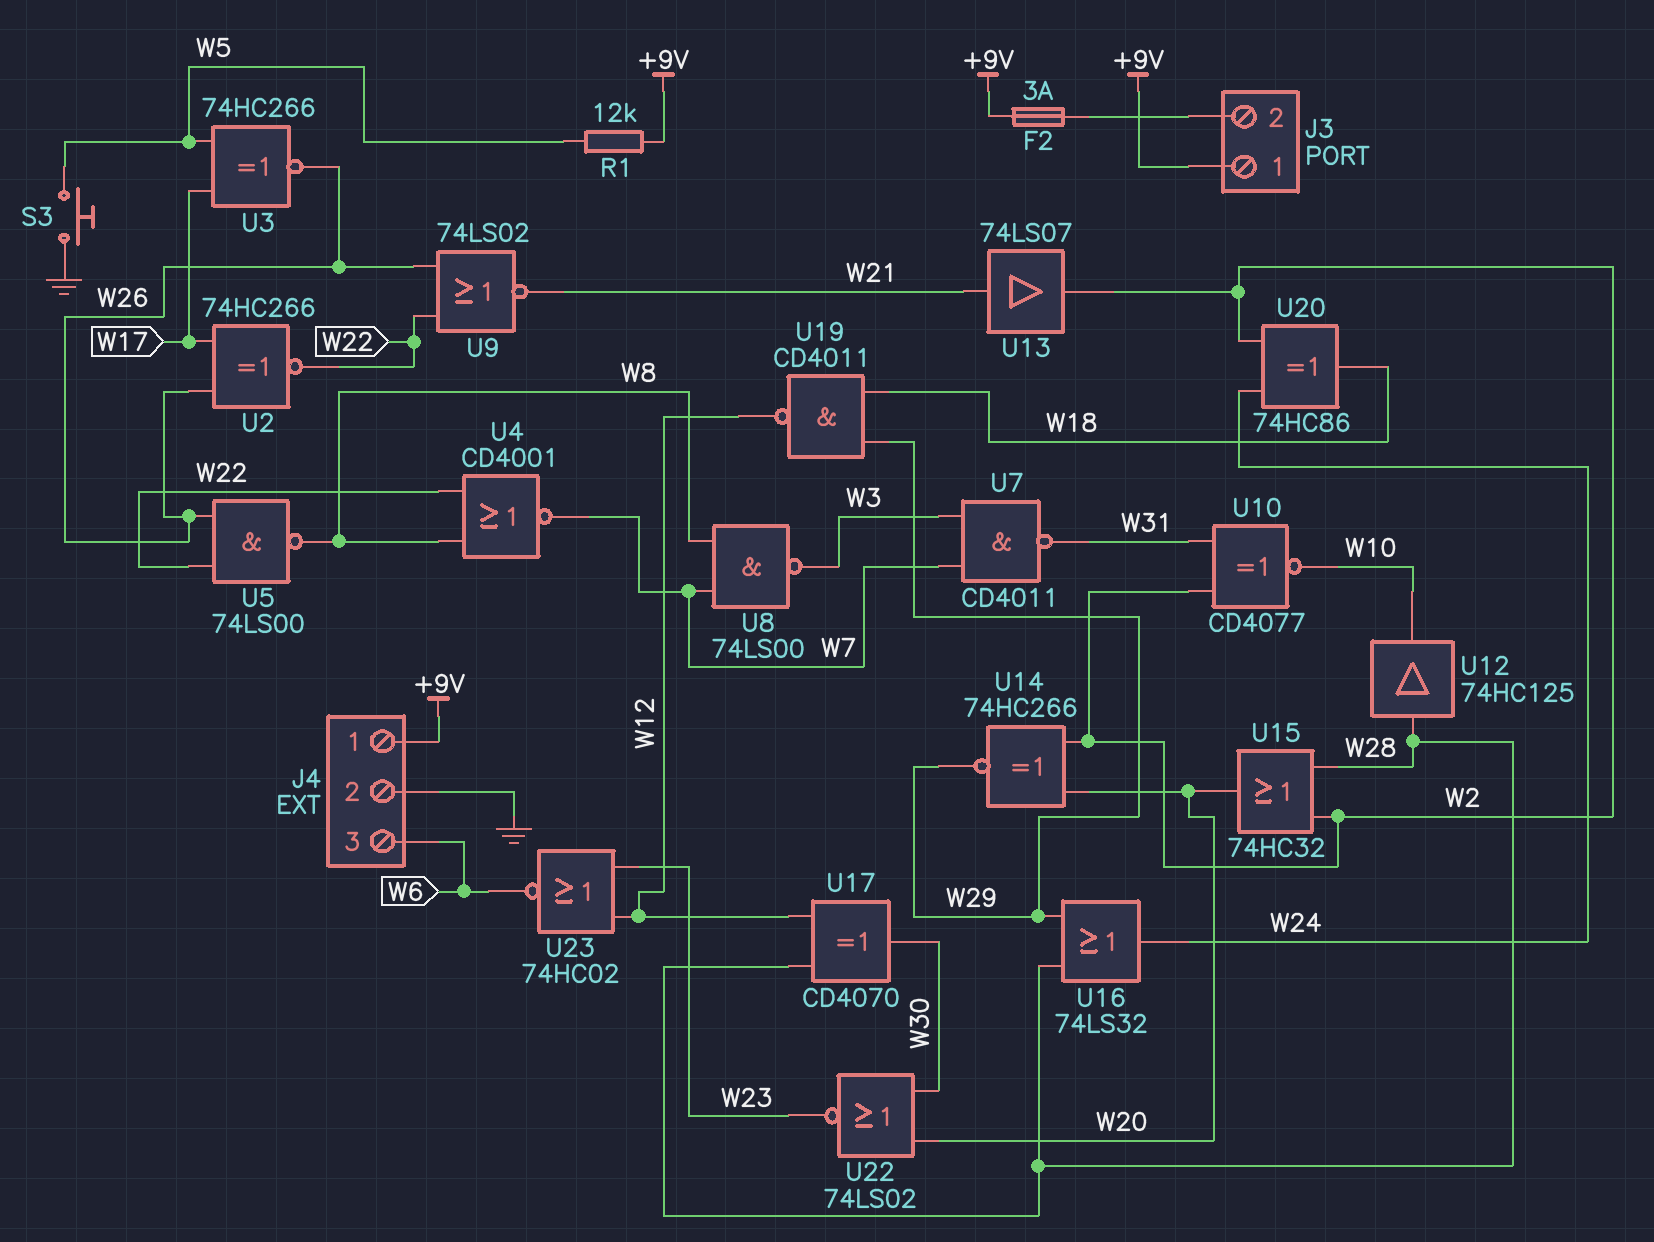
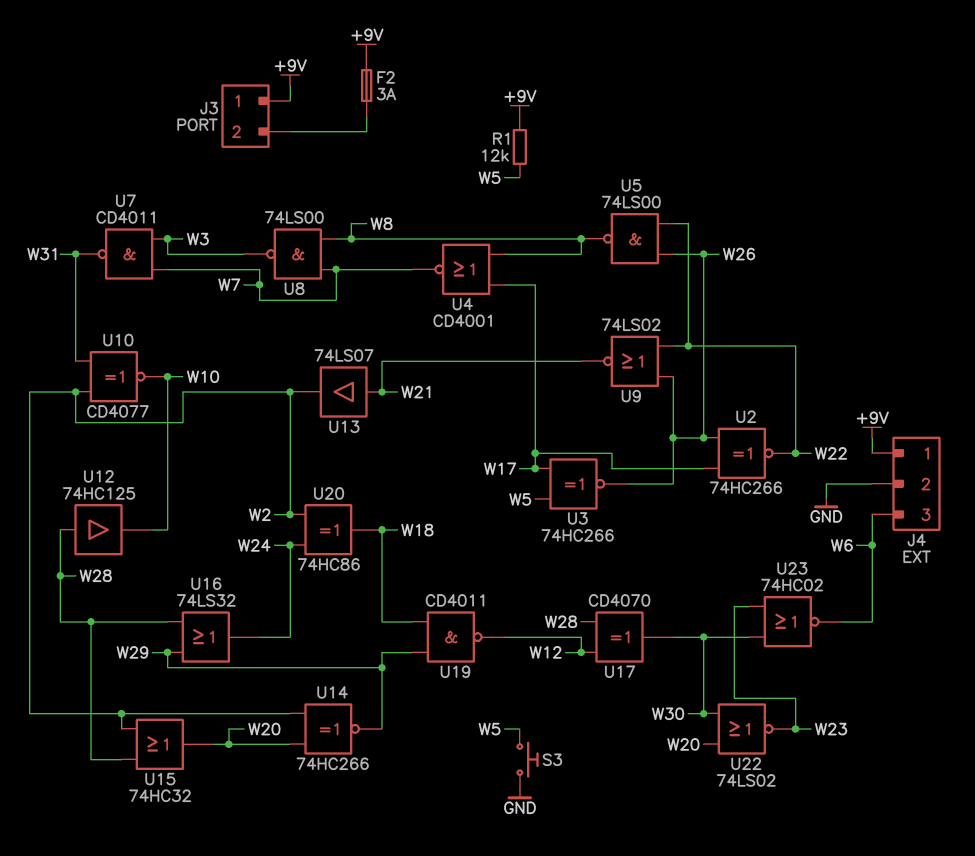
U4: NOR CD4001 (in W8, in W22, out W7) -> NOR CD4001 (in W8, in W17, out W7)
U23: NOR 74HC02 (in W12, in W23, out W6) -> NOR 74HC02 (in W23, in W30, out W6)

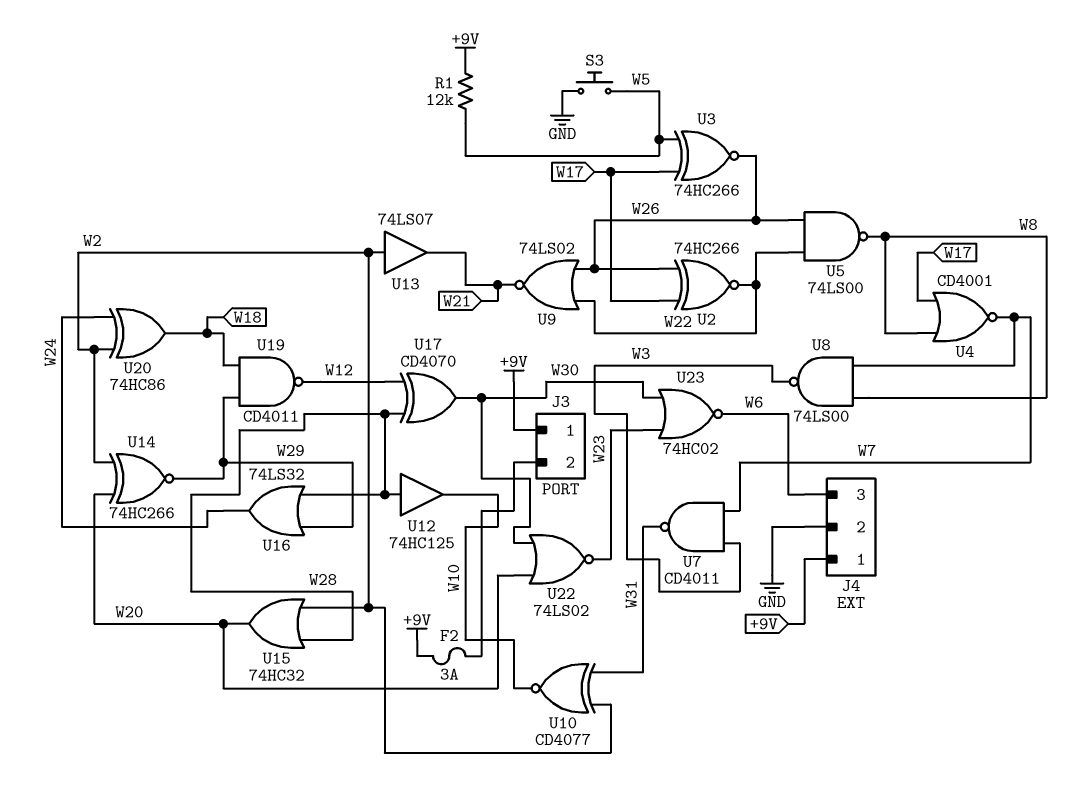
U13: buffer 74LS07 (in W21, out W2) -> buffer 74LS07 (in W2, out W21)

